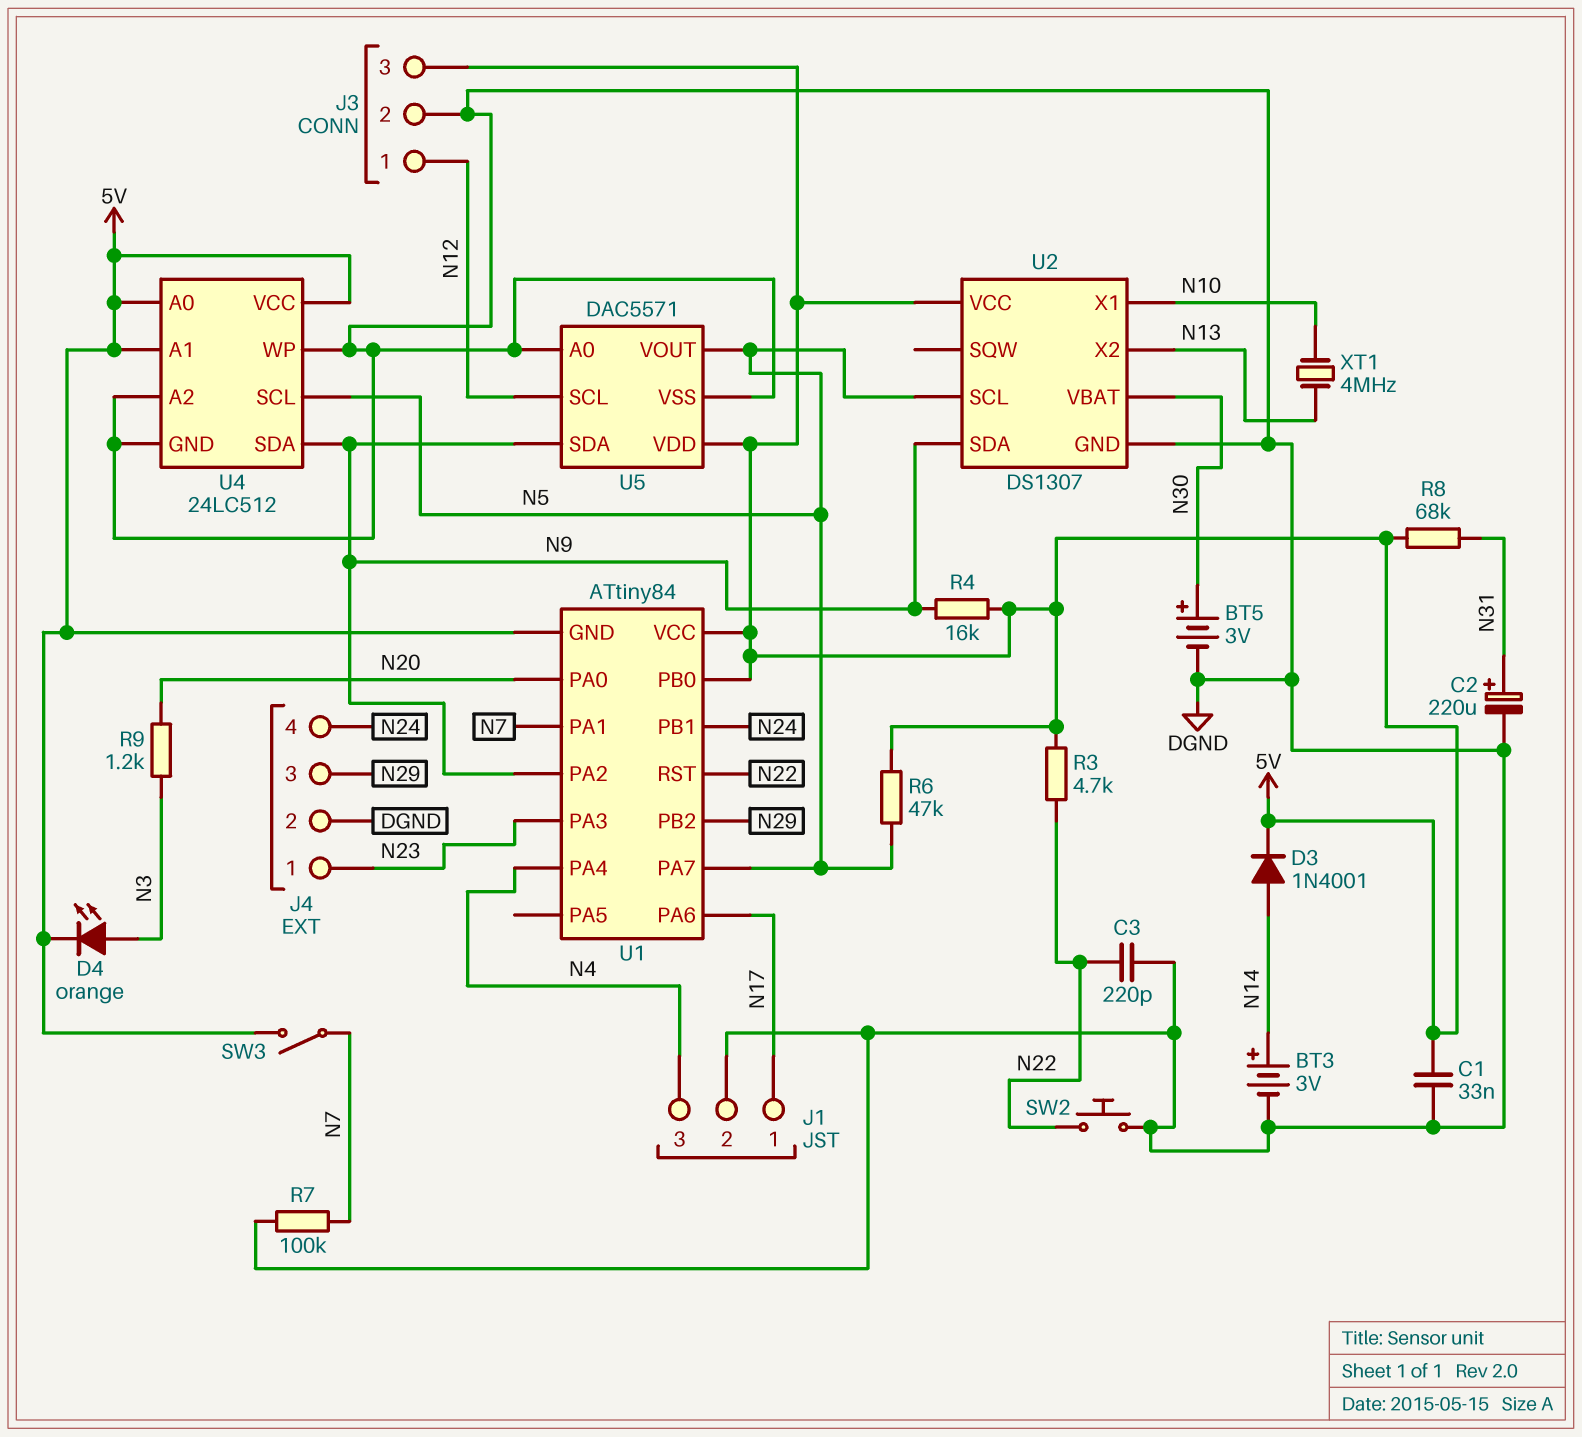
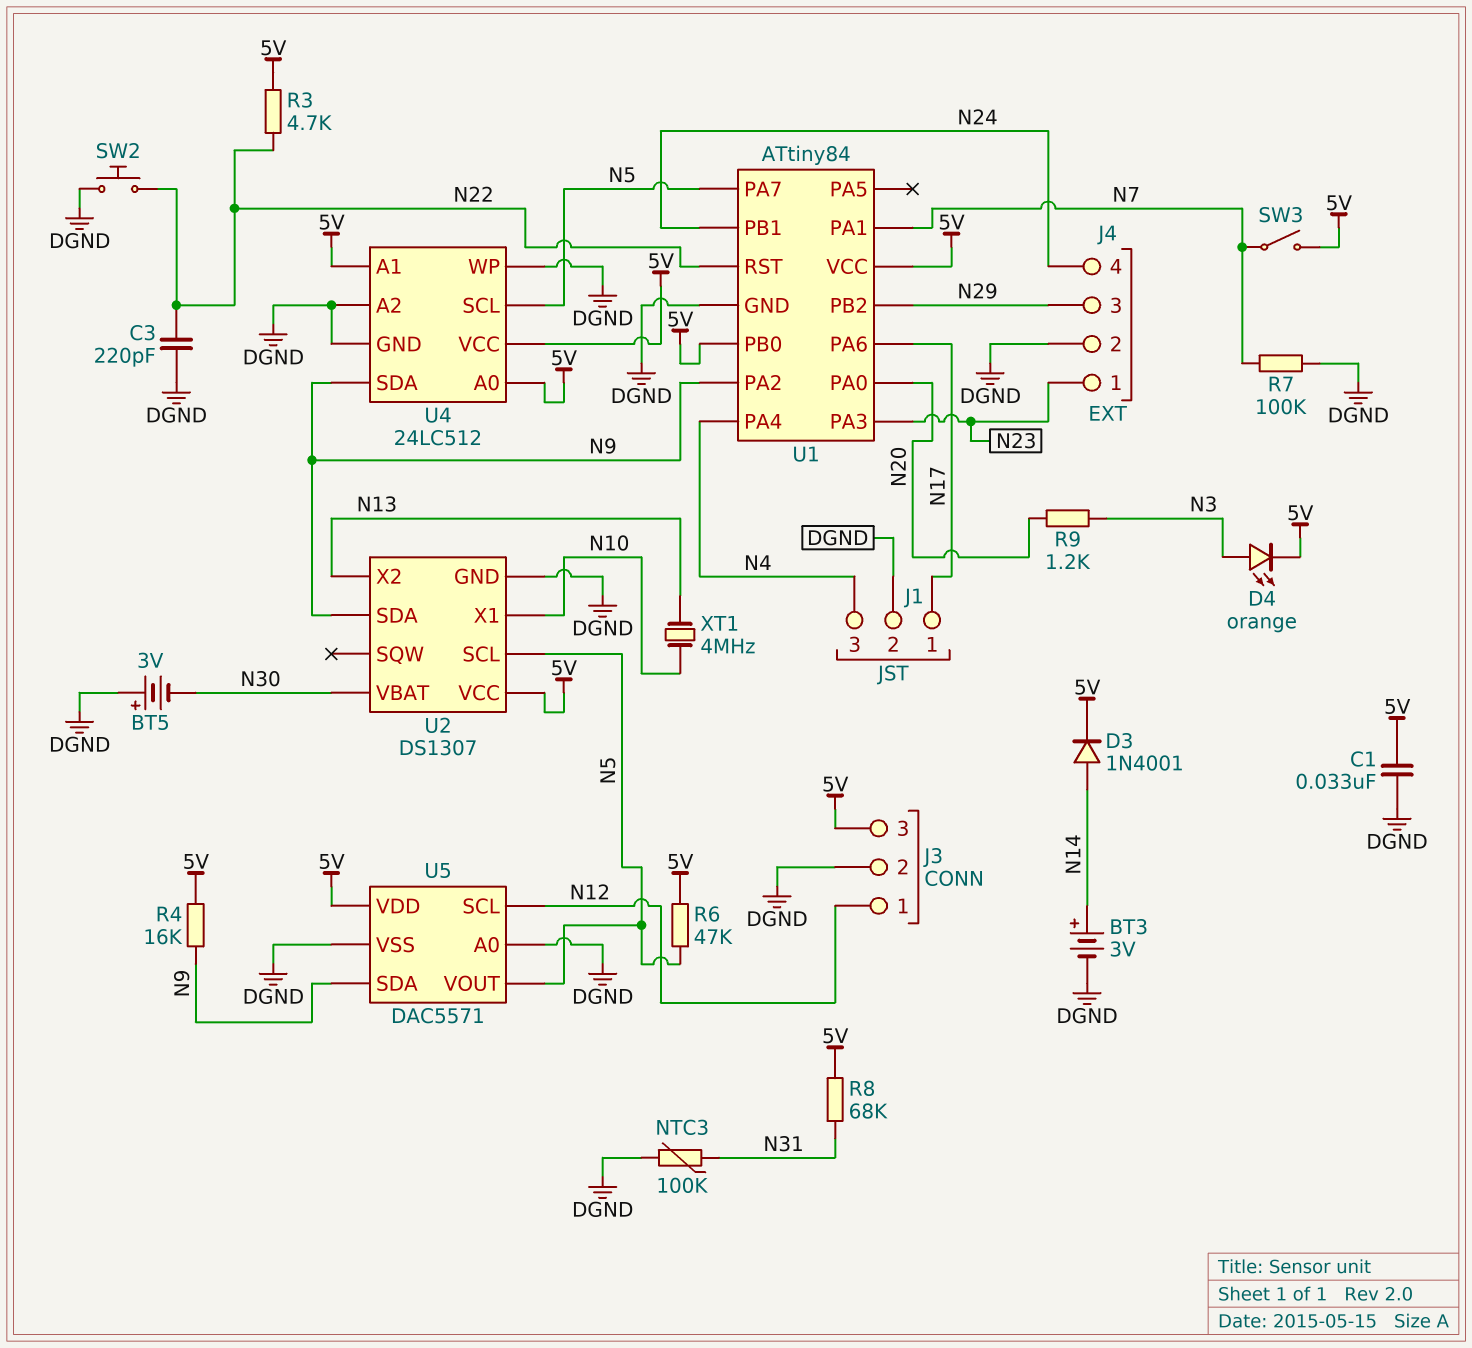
BT5: 3V (plus N30, minus DGND) -> 3V (plus DGND, minus N30)
C2: 220uF (plus N31, minus DGND) -> none
NTC3: none -> 100k (DGND, N31)
U1 pin GND: 5V -> DGND

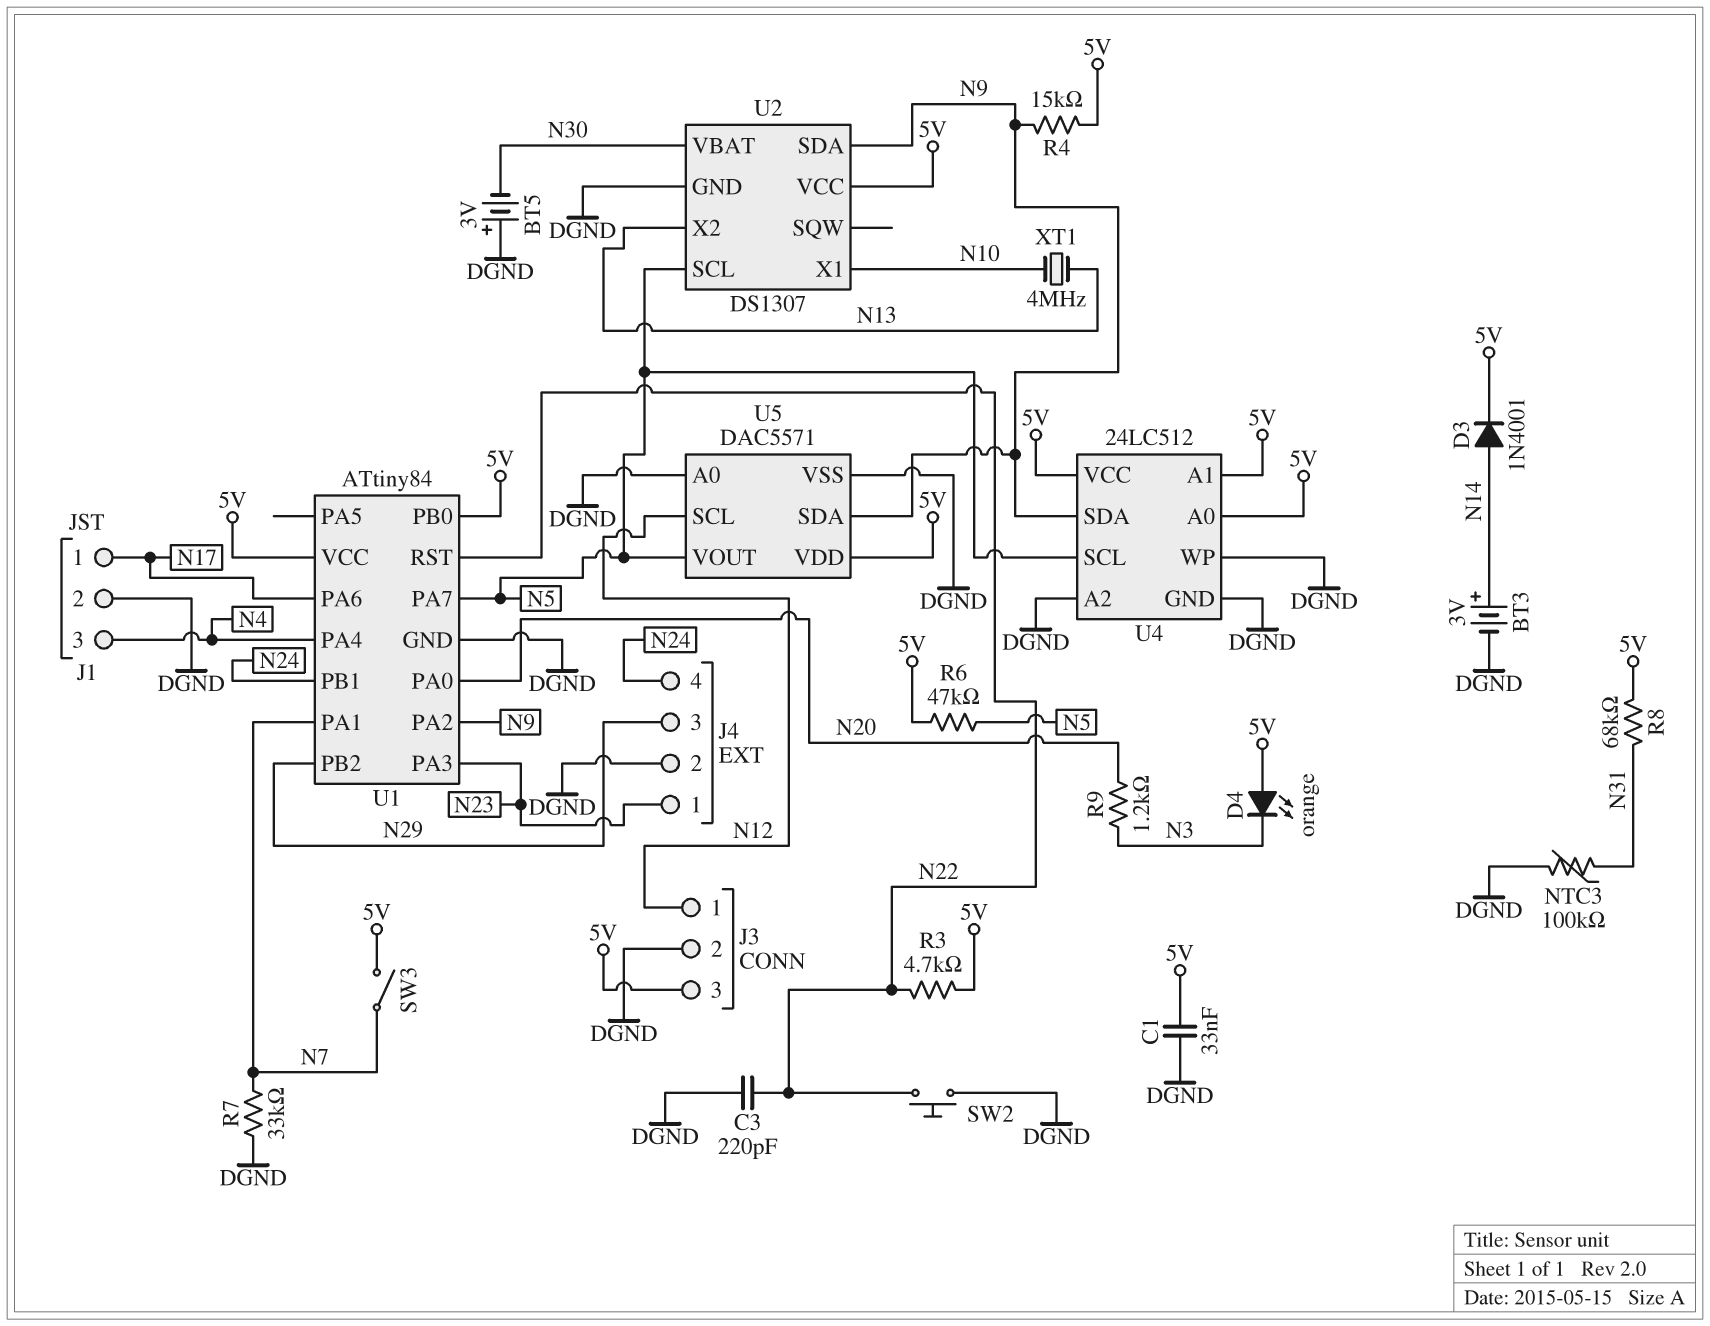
D4: LED orange (A N3, K 5V) -> LED orange (A 5V, K N3)
R4: 16k (5V, N9) -> 15k (5V, N9)
R7: 100k (DGND, N7) -> 33k (DGND, N7)

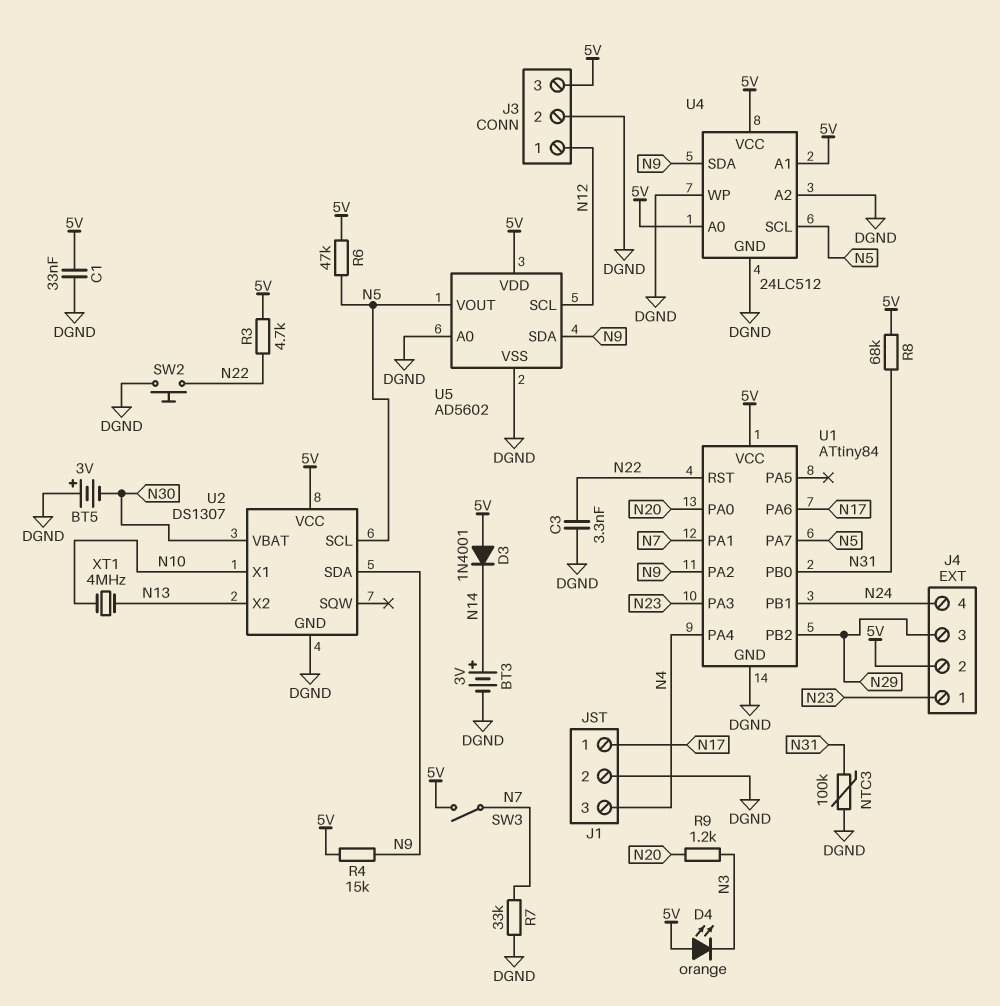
C3: 220pF (DGND, N22) -> 3.3nF (DGND, N22)
D3: diode 1N4001 (A N14, K 5V) -> diode 1N4001 (A 5V, K N14)
J4 pin 2: DGND -> 5V
U1 pin PB0: 5V -> N31
U5: DAC5571 -> AD5602

